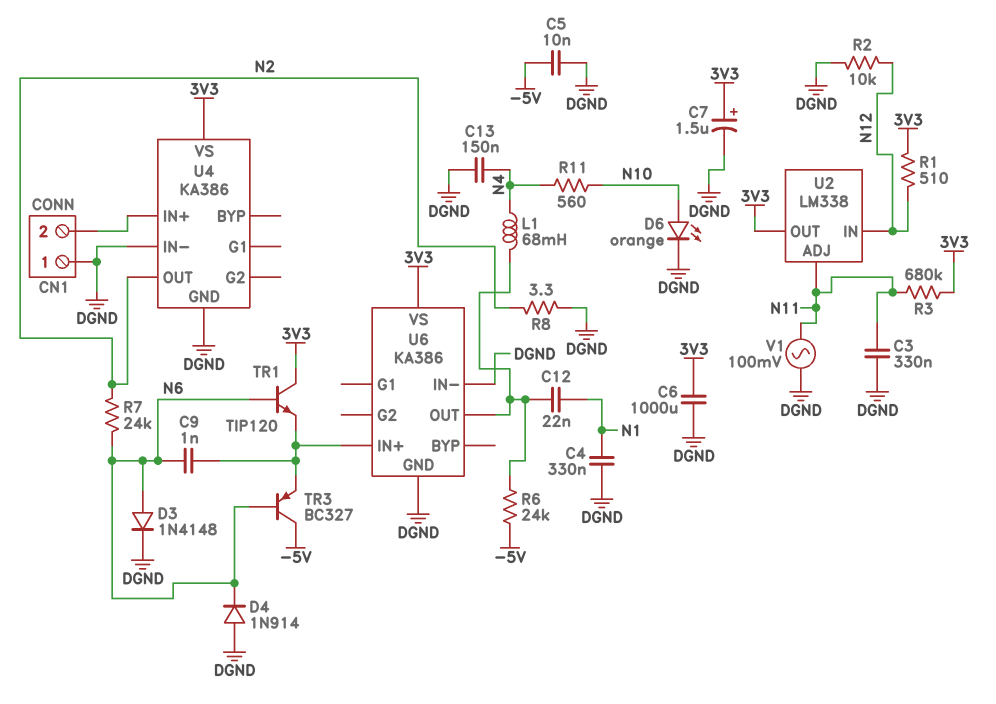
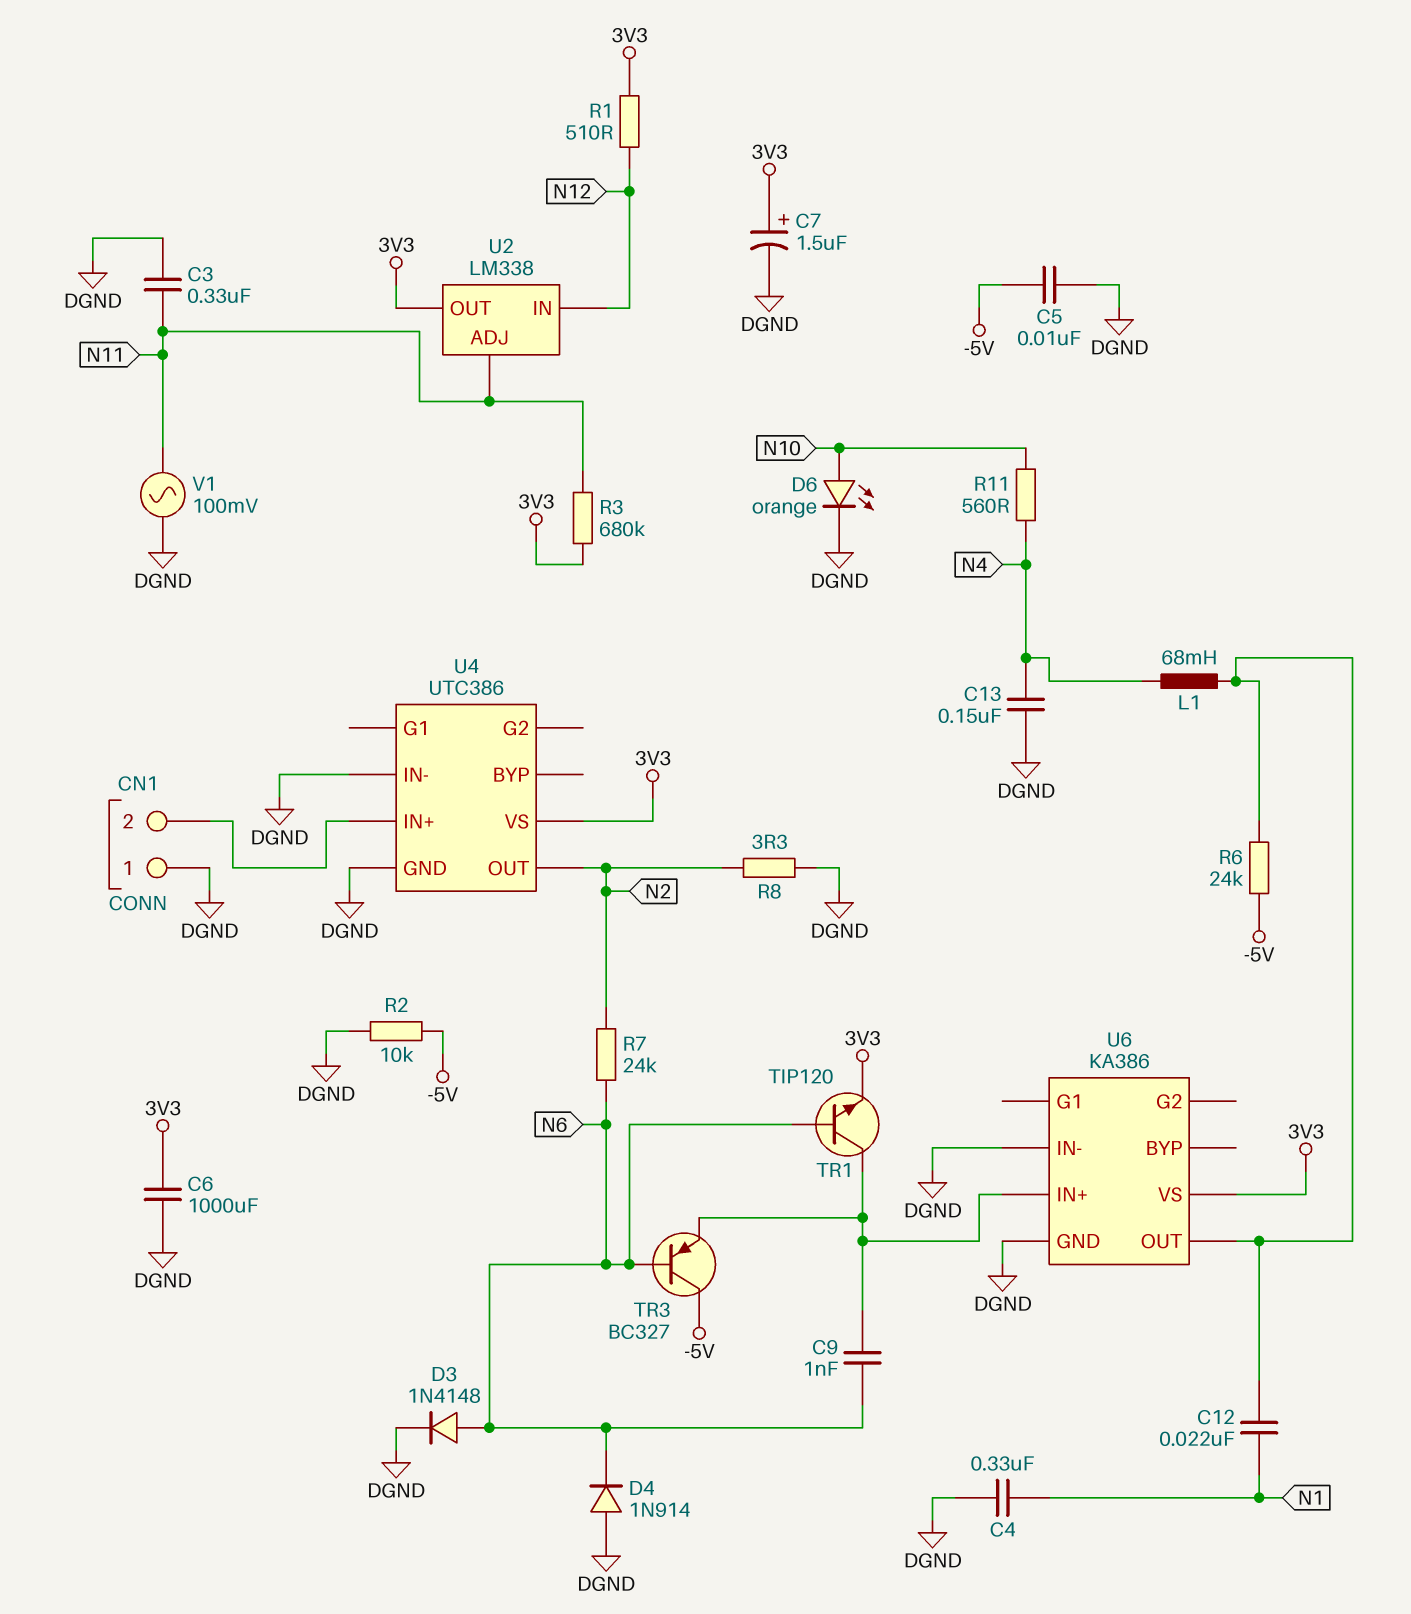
R2: 10k (DGND, N12) -> 10k (-5V, DGND)
TR1: NPN TIP120 (B N6, C 3V3, E U6/IN+) -> NPN TIP120 (B N6, C U6/IN+, E 3V3)
U4: KA386 -> UTC386

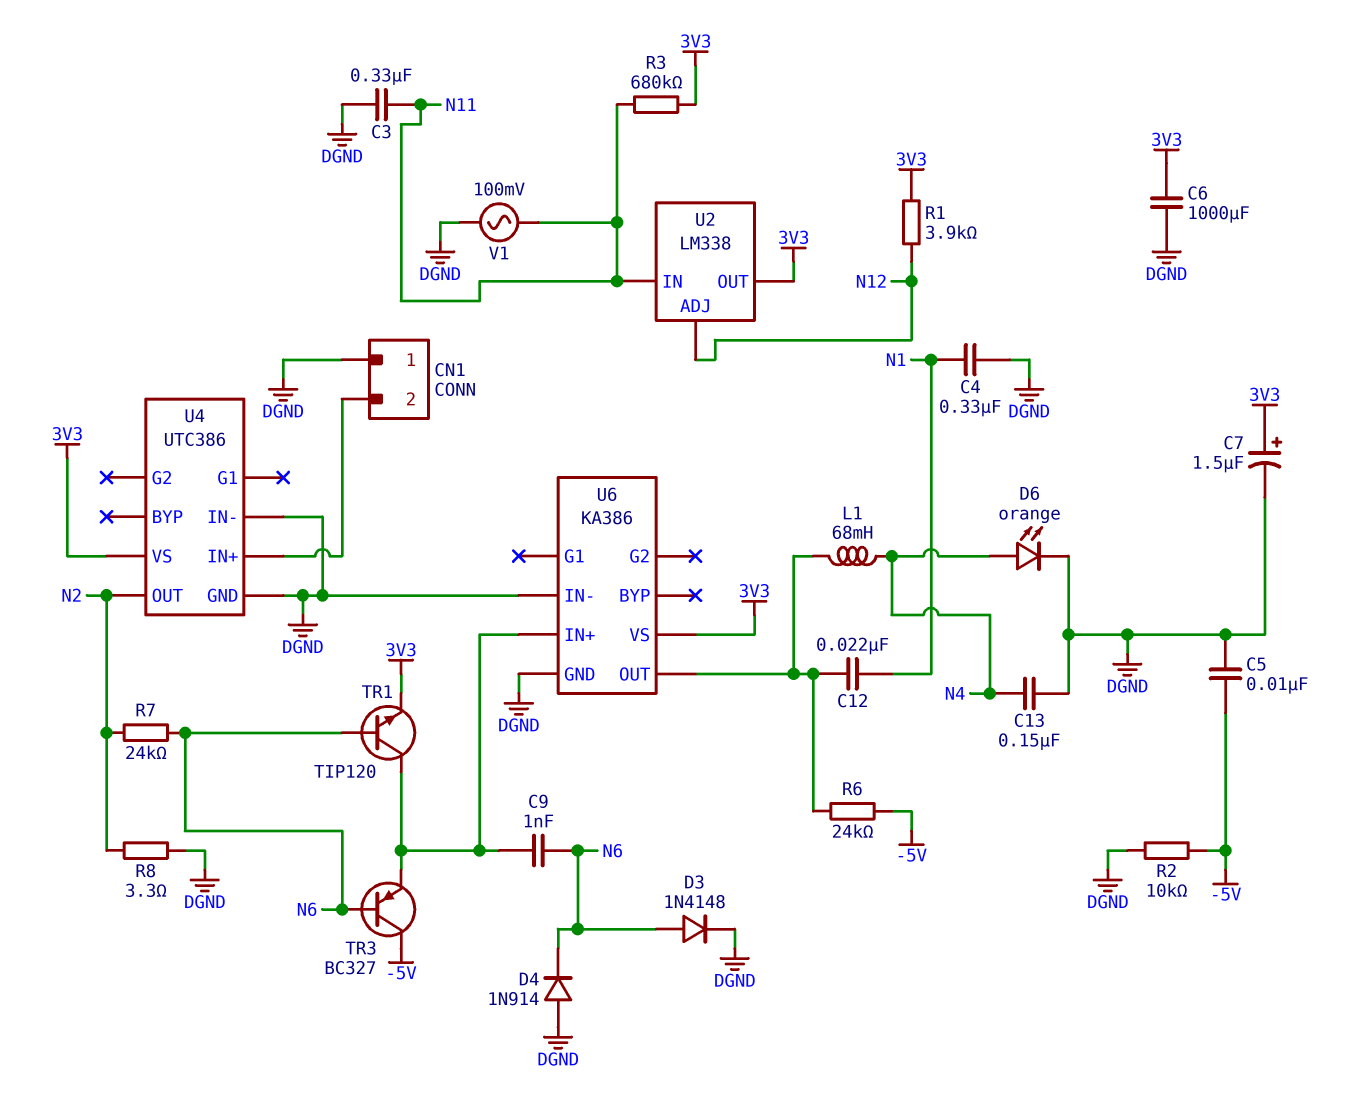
D6: LED orange (A N10, K DGND) -> LED orange (A N4, K DGND)
R1: 510 (3V3, N12) -> 3.9k (3V3, N12)
R11: 560 (N4, N10) -> none
U2 pin ADJ: N11 -> N12
U2 pin IN: N12 -> N11

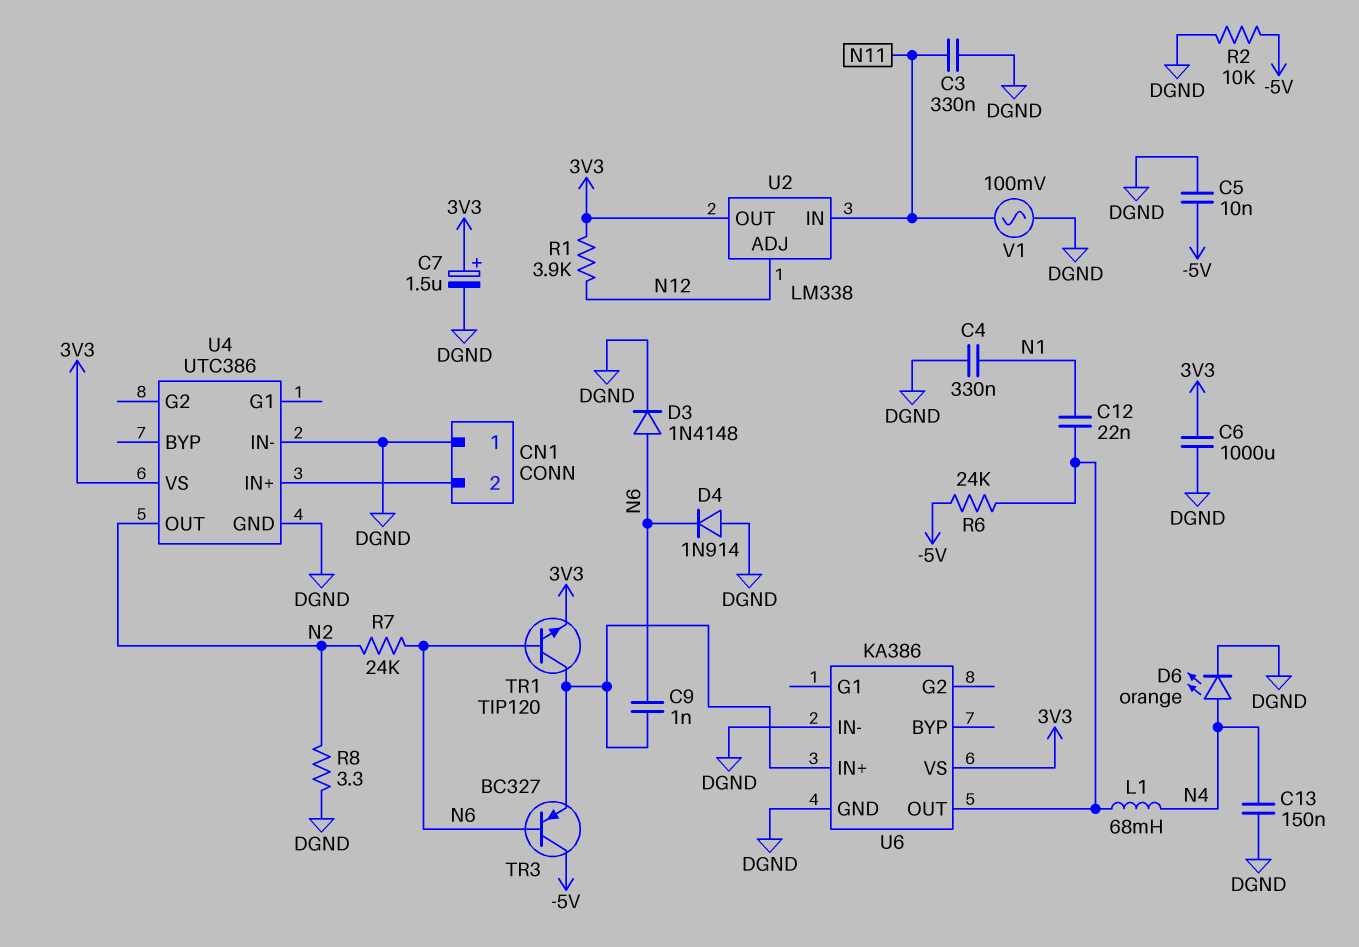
R3: 680k (3V3, N11) -> none

